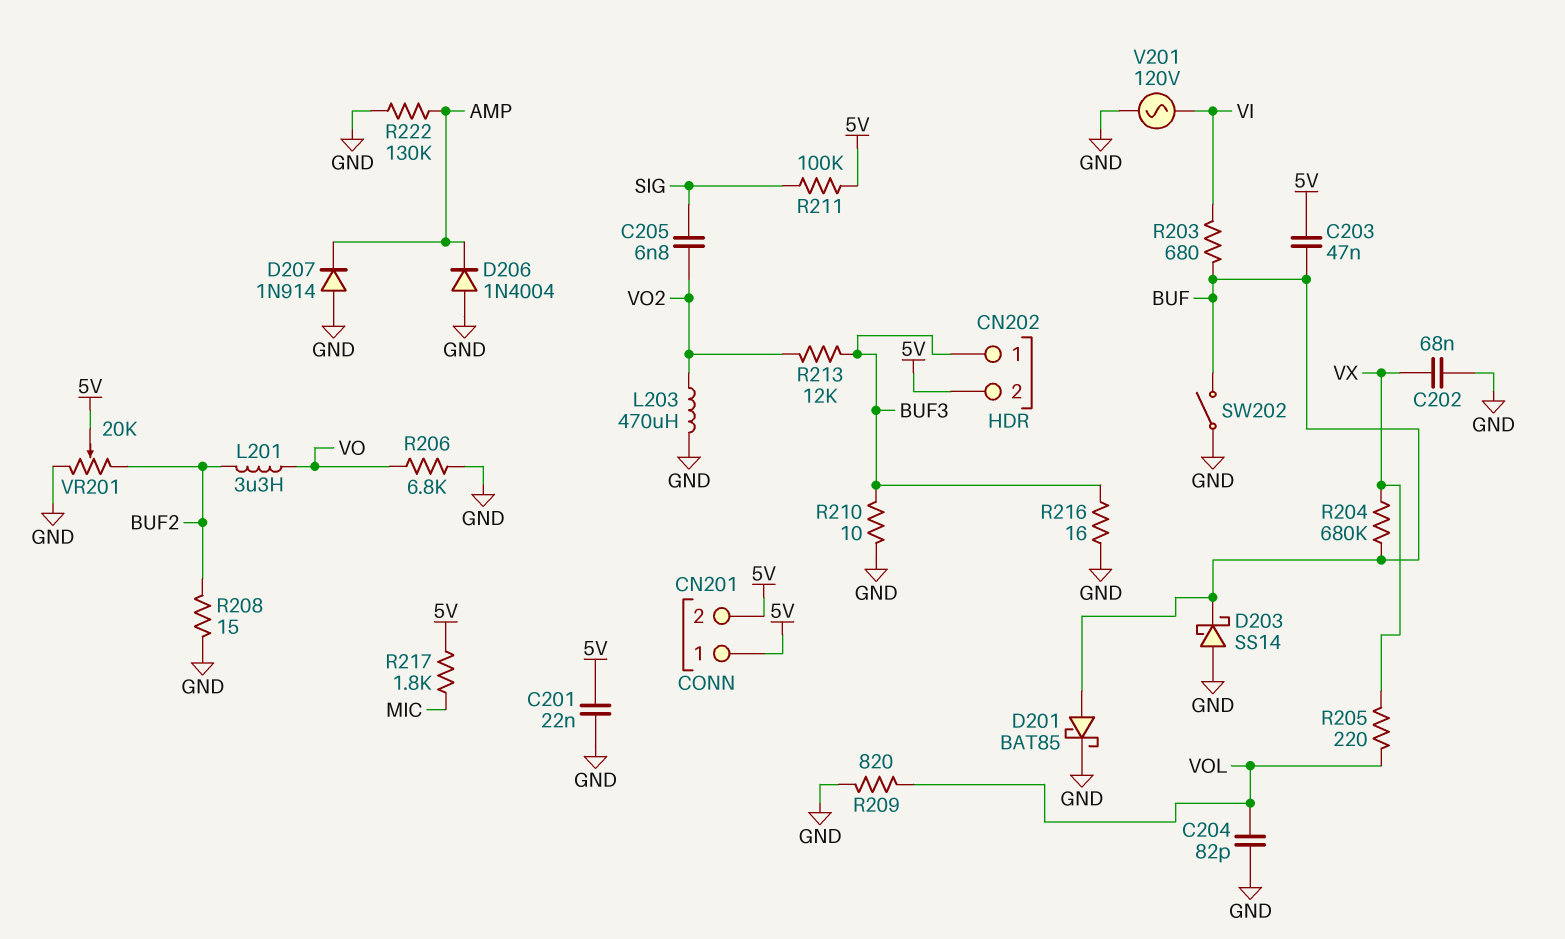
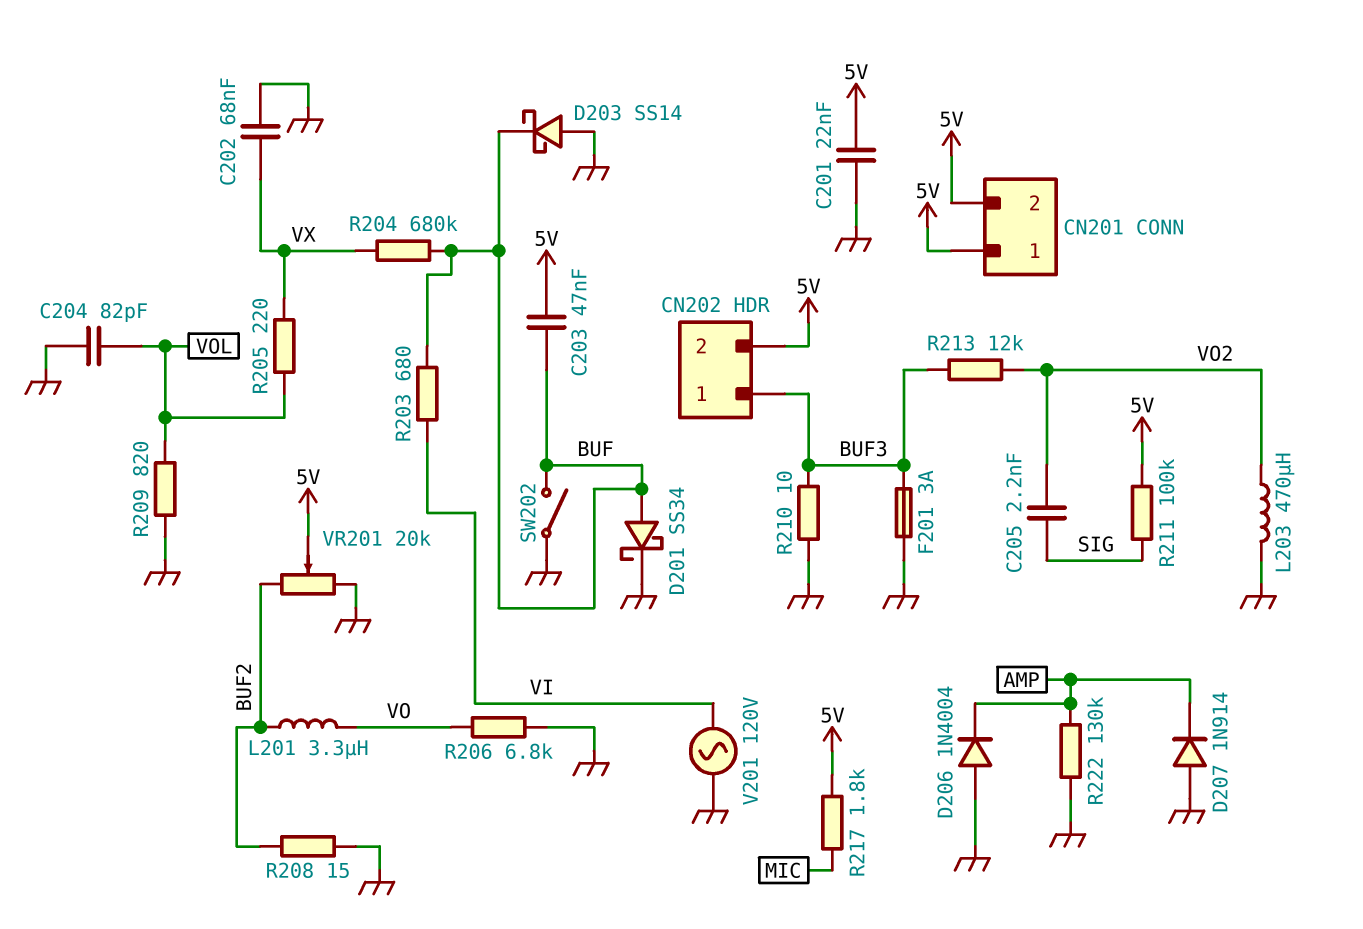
C205: 6.8nF (SIG, VO2) -> 2.2nF (SIG, VO2)
D201: schottky BAT85 (A BUF, K GND) -> schottky SS34 (A BUF, K GND)
F201: none -> 3A (BUF3, GND)
R216: 16 (BUF3, GND) -> none

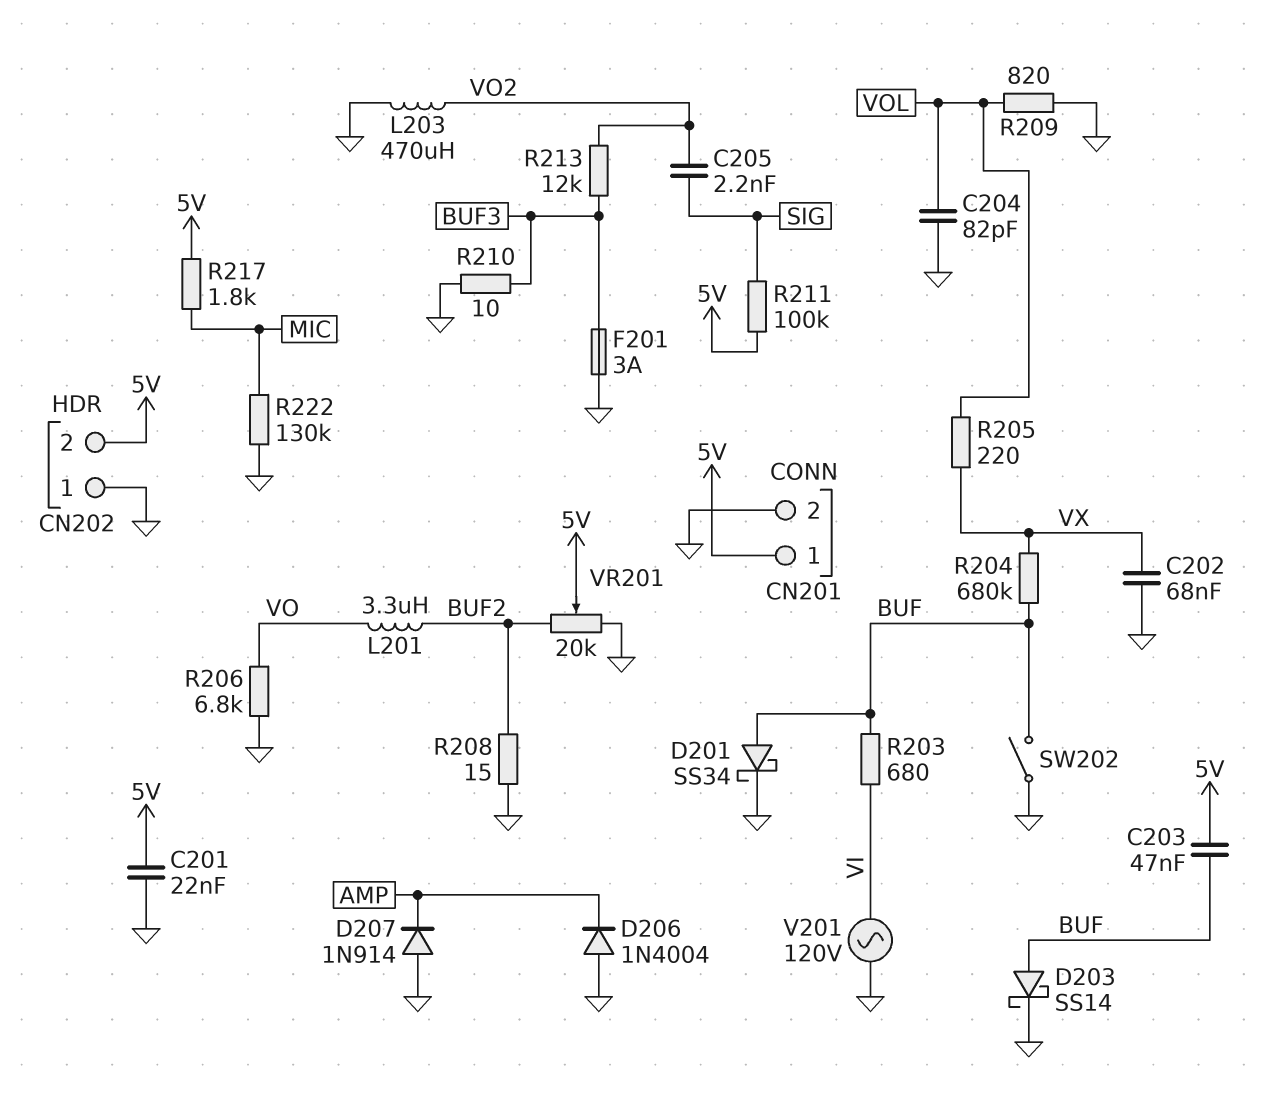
CN201 pin 2: 5V -> GND
CN202 pin 1: BUF3 -> GND
D203: schottky SS14 (A GND, K BUF) -> schottky SS14 (A BUF, K GND)
R222: 130k (AMP, GND) -> 130k (GND, MIC)

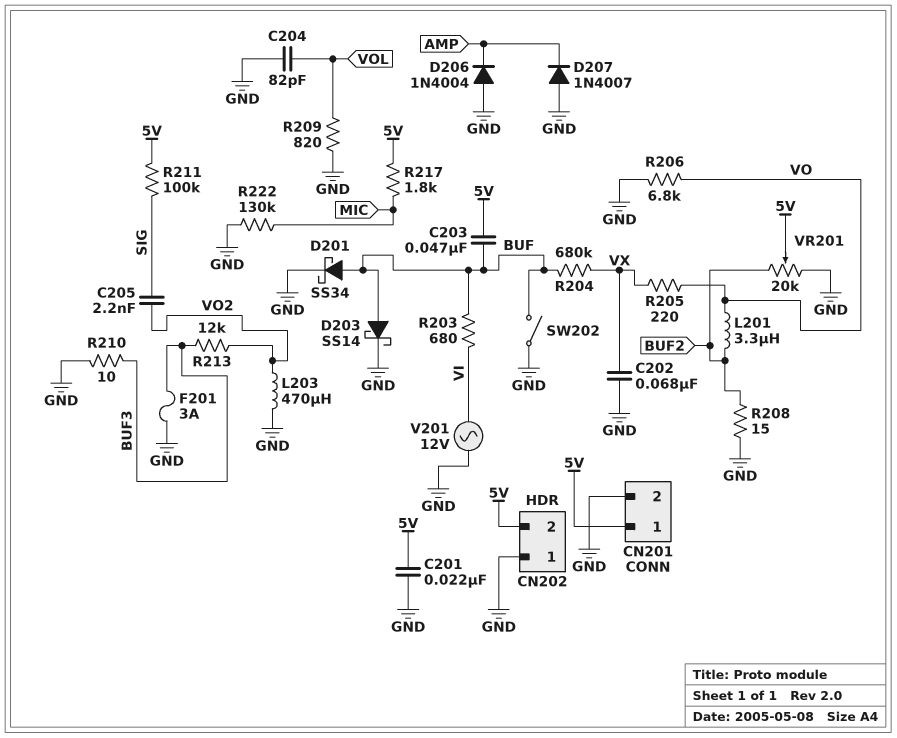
D207: diode 1N914 (A GND, K AMP) -> diode 1N4007 (A GND, K AMP)
R205: 220 (VOL, VX) -> 220 (VO, VX)
V201: AC 120V (GND, VI) -> AC 12V (GND, VI)

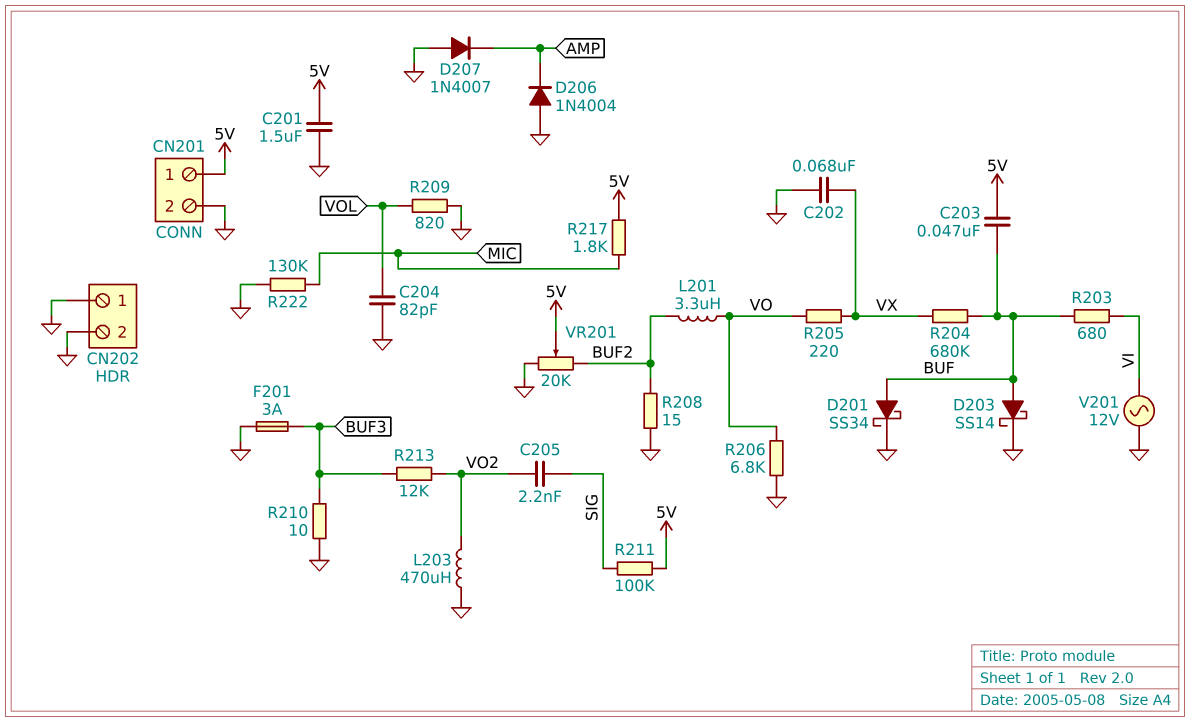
C201: 22nF (5V, GND) -> 1.5uF (5V, GND)
CN202 pin 2: 5V -> GND
SW202: switch (BUF, GND) -> none

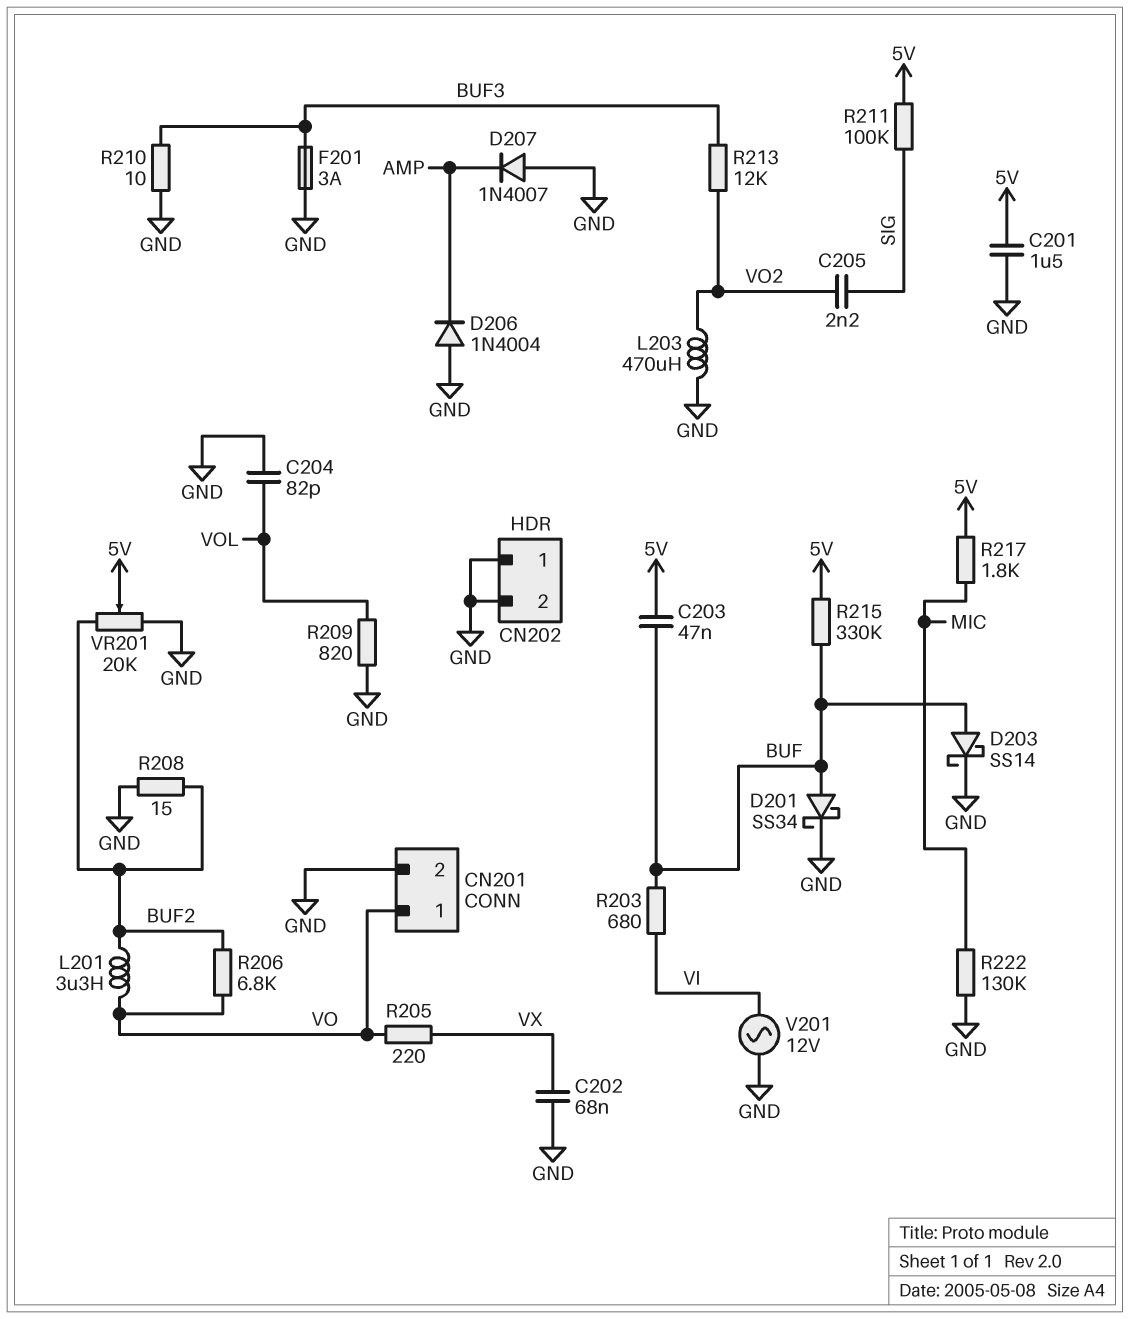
CN201 pin 1: 5V -> VO
R204: 680k (BUF, VX) -> none
R206: 6.8k (GND, VO) -> 6.8k (BUF2, VO)
R215: none -> 330k (5V, BUF)

